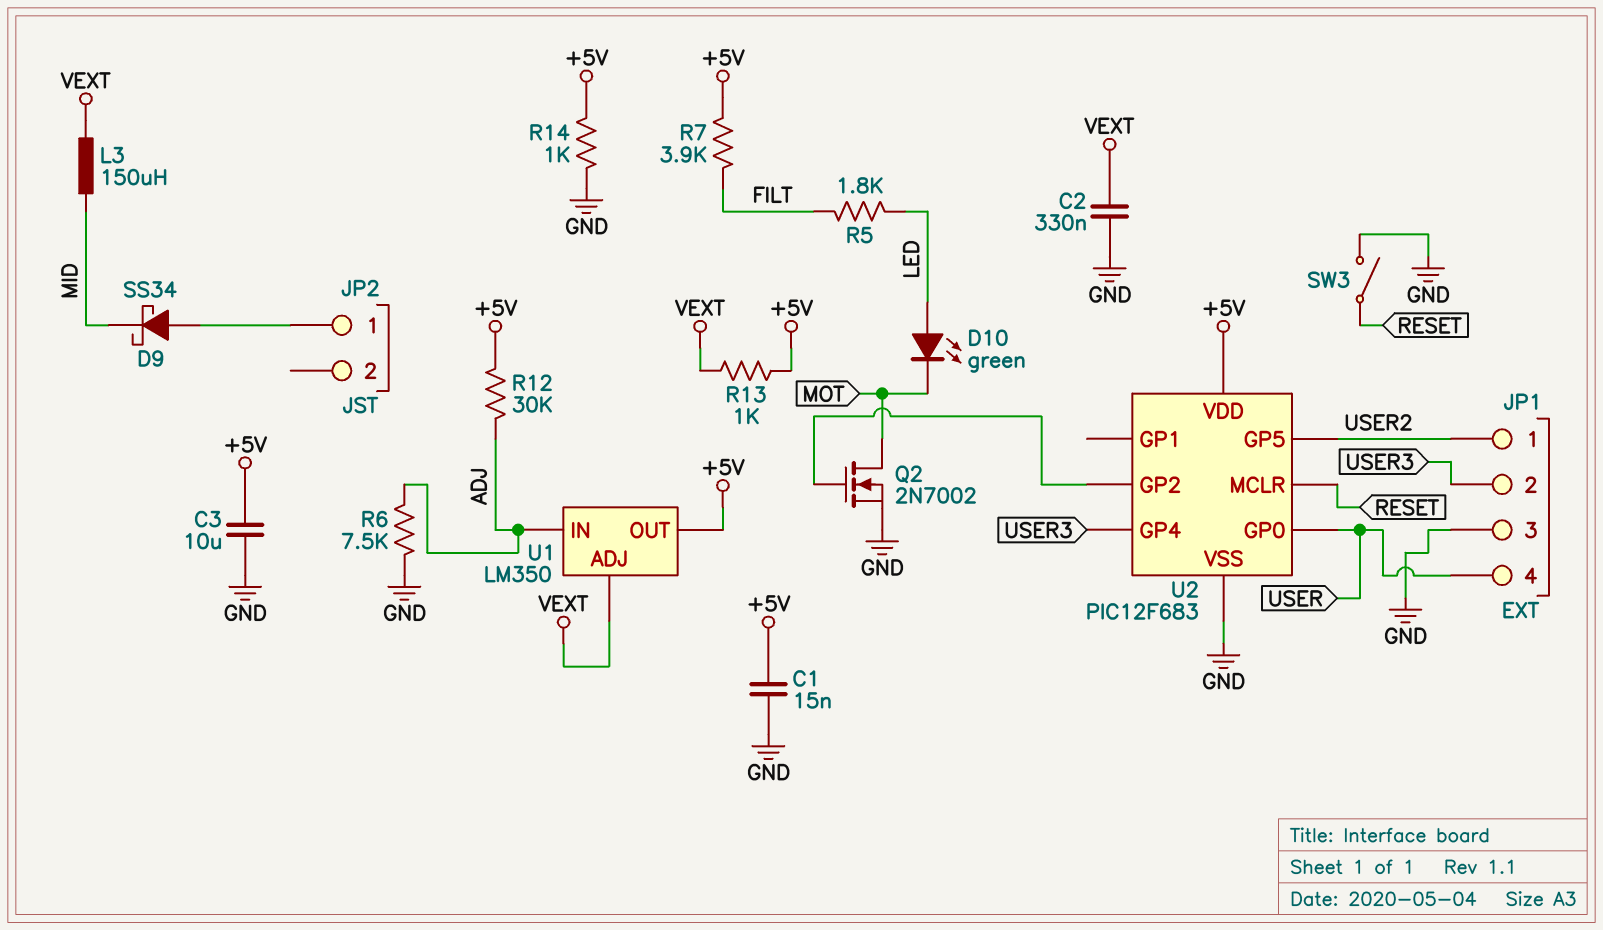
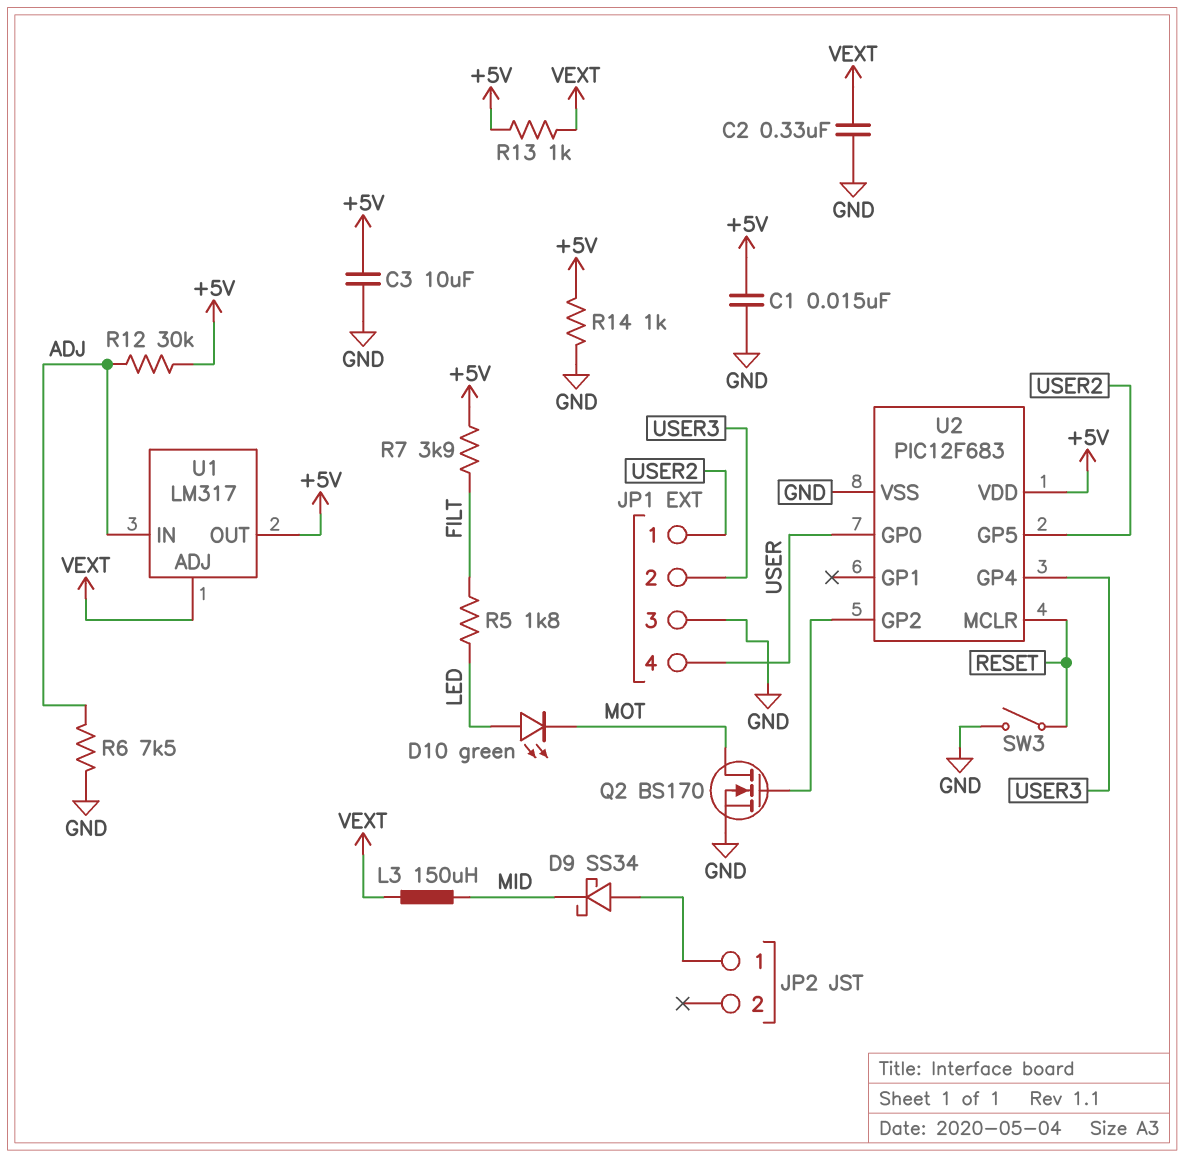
Q2: NMOS 2N7002 (G U2/GP2, D MOT, S GND) -> NMOS BS170 (G U2/GP2, D MOT, S GND)
U1: LM350 -> LM317

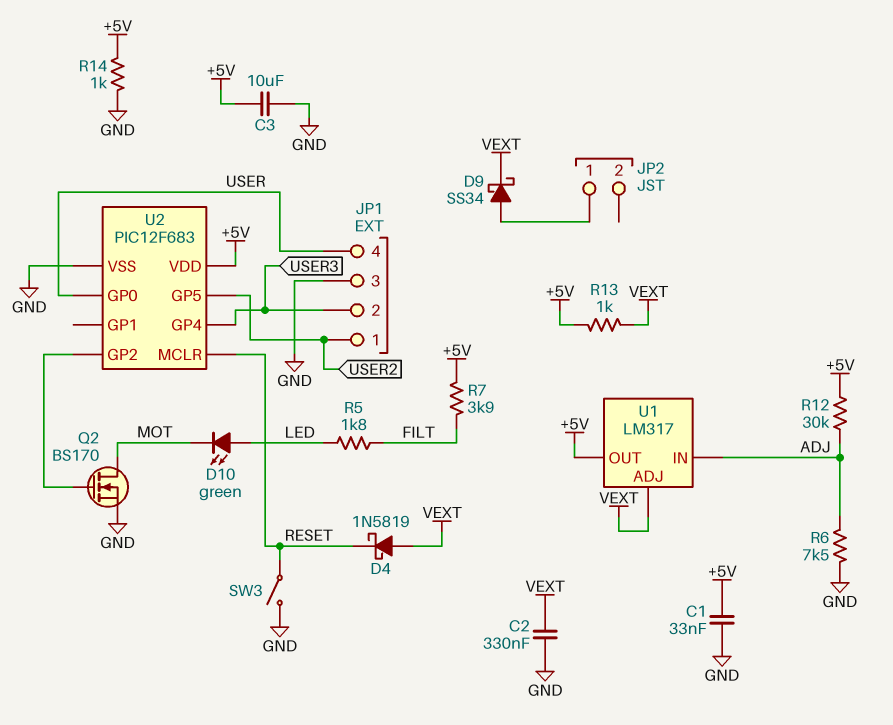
C1: 15nF (+5V, GND) -> 33nF (+5V, GND)
D4: none -> schottky 1N5819 (A VEXT, K RESET)
D9: schottky SS34 (A JP2/1, K MID) -> schottky SS34 (A JP2/1, K VEXT)
L3: 150uH (MID, VEXT) -> none

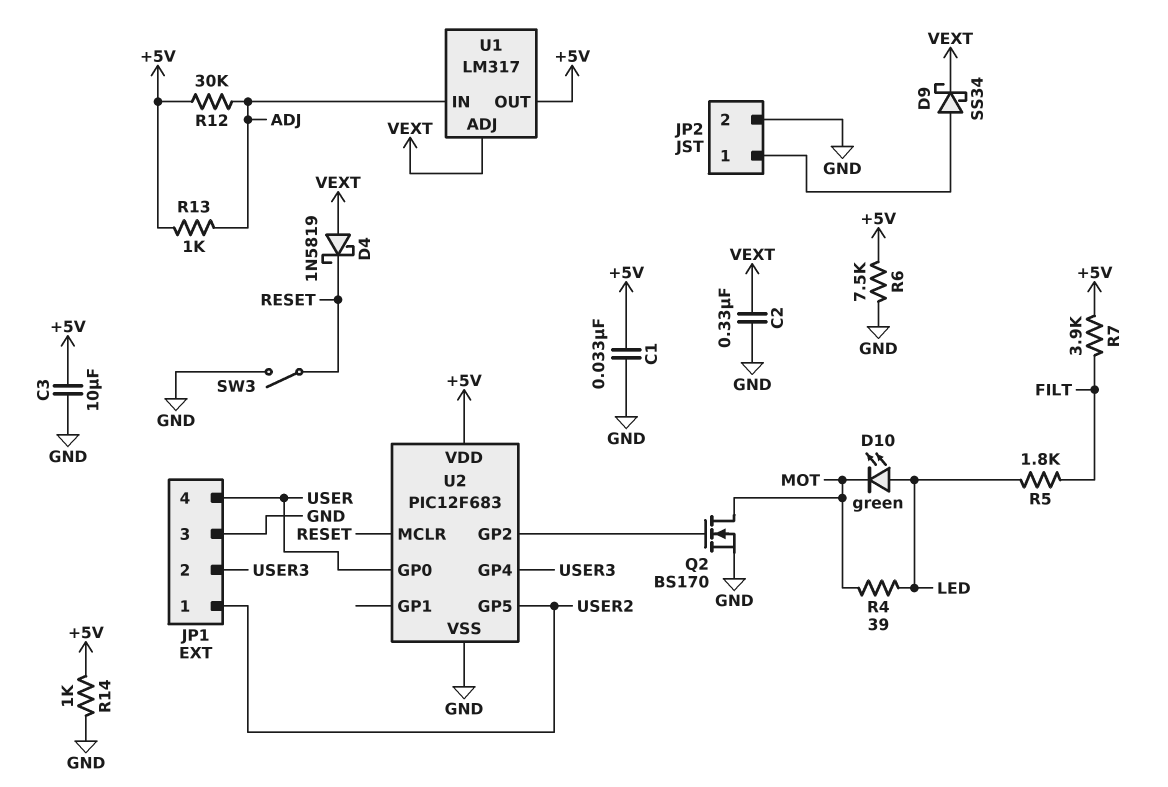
JP2 pin 2: none -> GND
R4: none -> 39 (LED, MOT)
R6: 7.5k (ADJ, GND) -> 7.5k (+5V, GND)
R13: 1k (+5V, VEXT) -> 1k (+5V, ADJ)

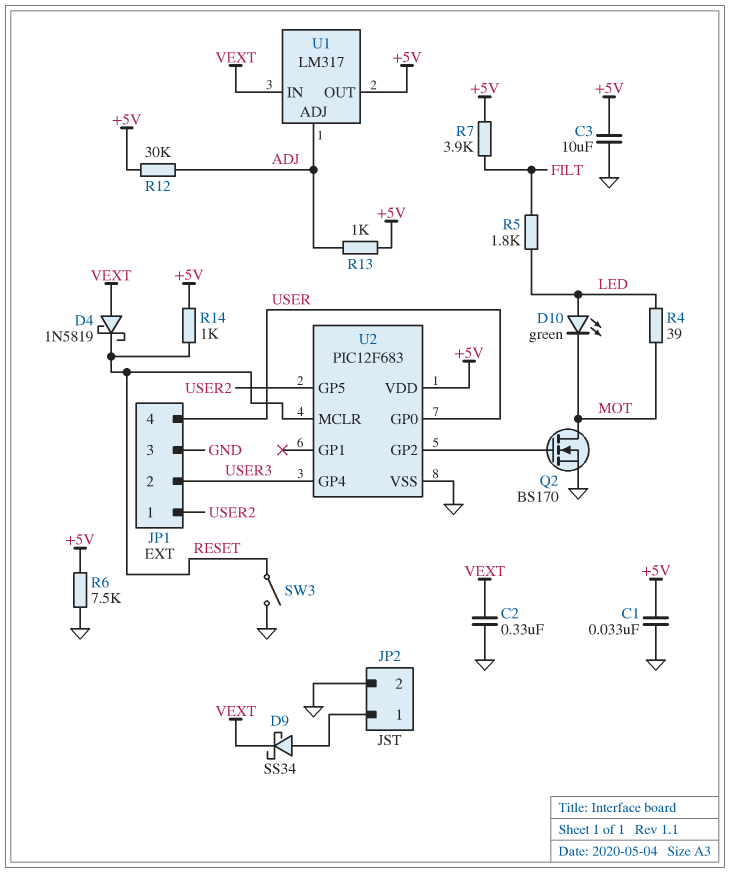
R14: 1k (+5V, GND) -> 1k (+5V, RESET)
U1 pin ADJ: VEXT -> ADJ
U1 pin IN: ADJ -> VEXT

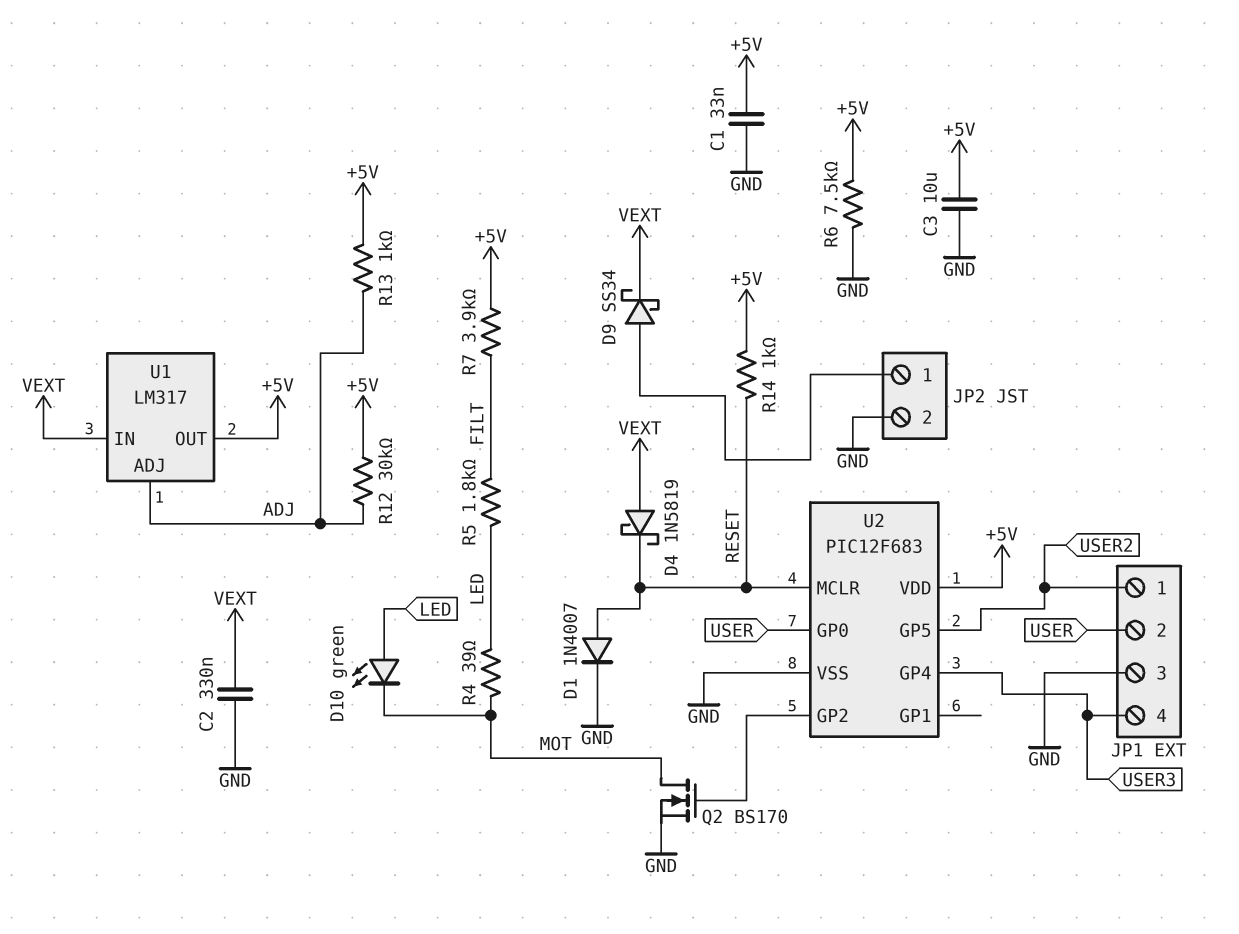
D1: none -> diode 1N4007 (A RESET, K GND)
JP1 pin 2: USER3 -> USER
JP1 pin 4: USER -> USER3
SW3: switch (GND, RESET) -> none

